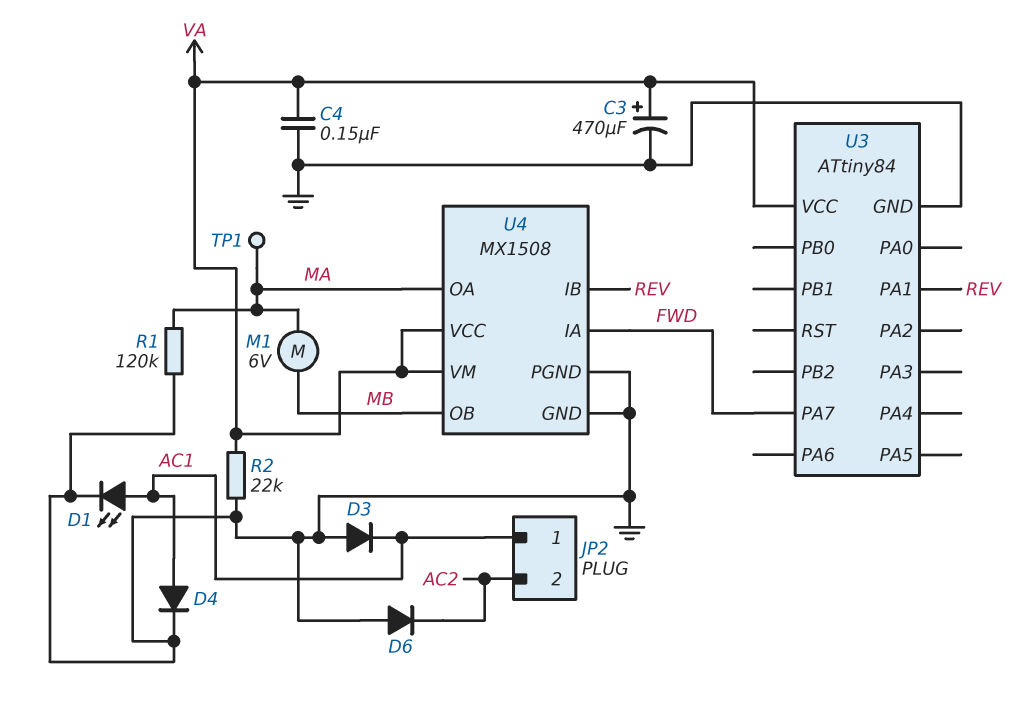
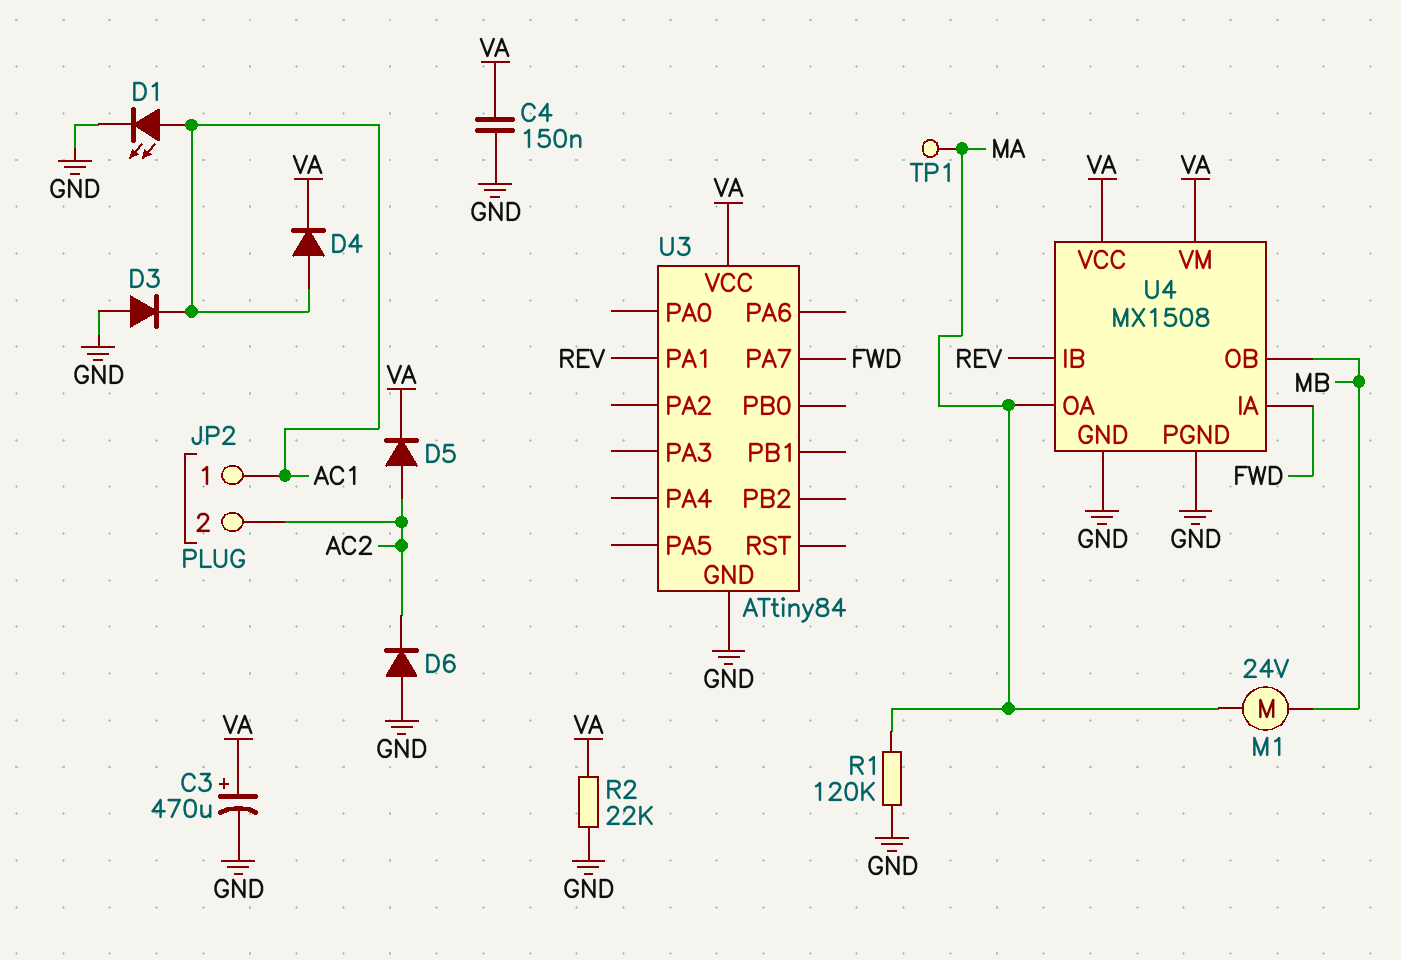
D4: diode (A AC1, K GND) -> diode (A AC1, K VA)
D5: none -> diode (A AC2, K VA)
M1: motor 6V (MA, MB) -> motor 24V (MA, MB)

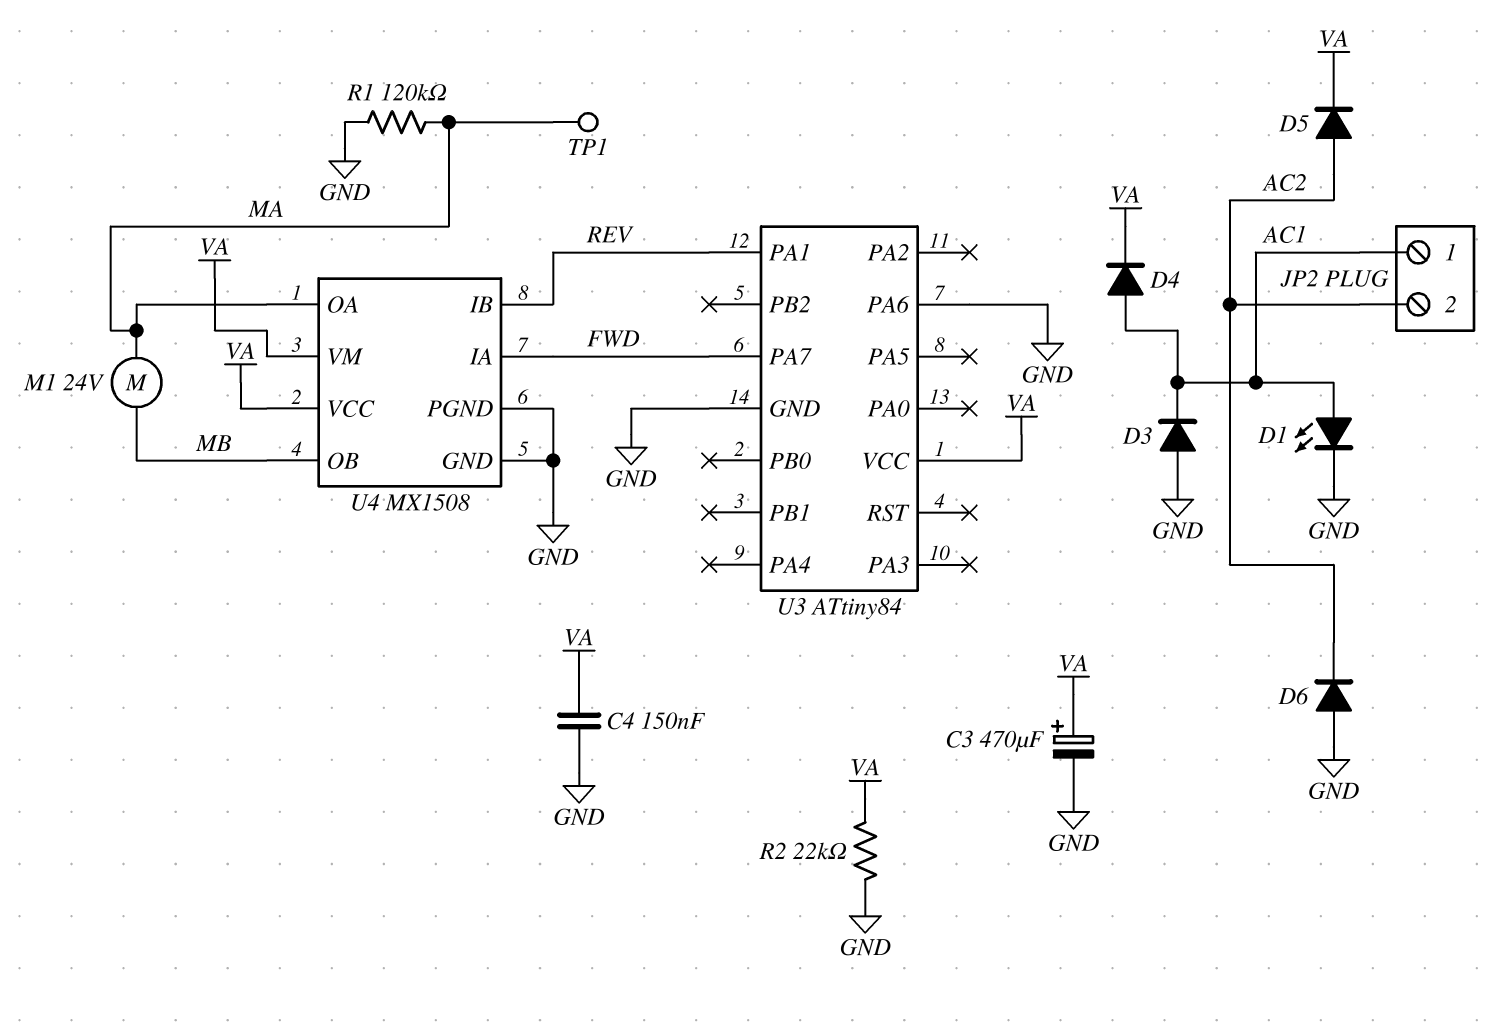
U3 pin PA6: none -> GND

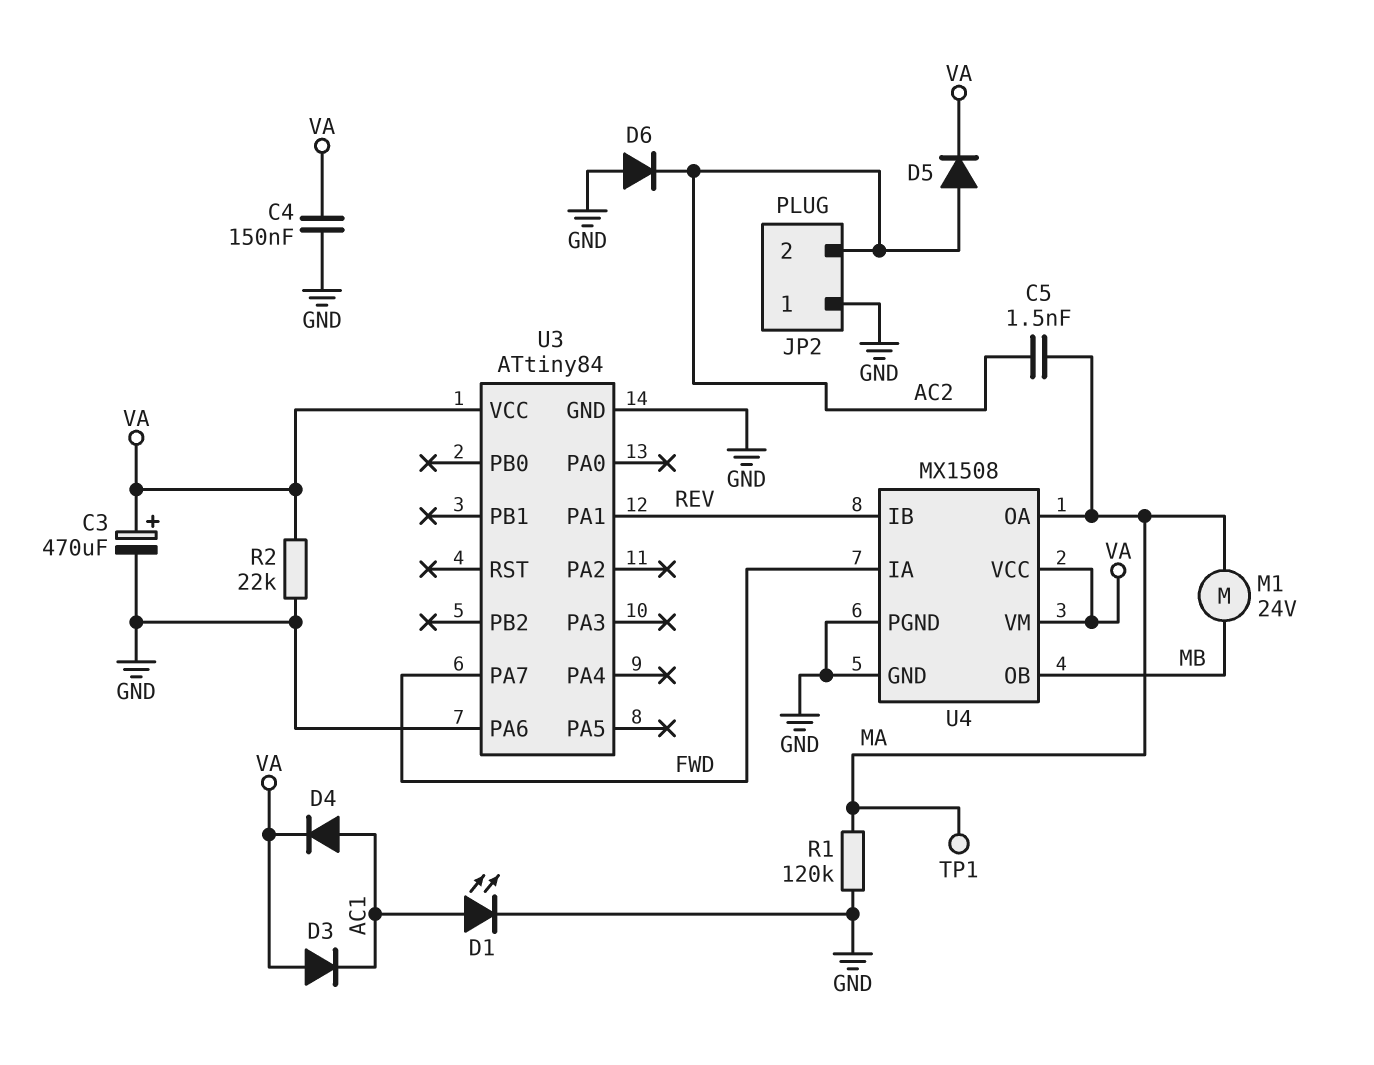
C5: none -> 1.5nF (AC2, MA)
D3: diode (A GND, K AC1) -> diode (A VA, K AC1)
JP2 pin 1: AC1 -> GND

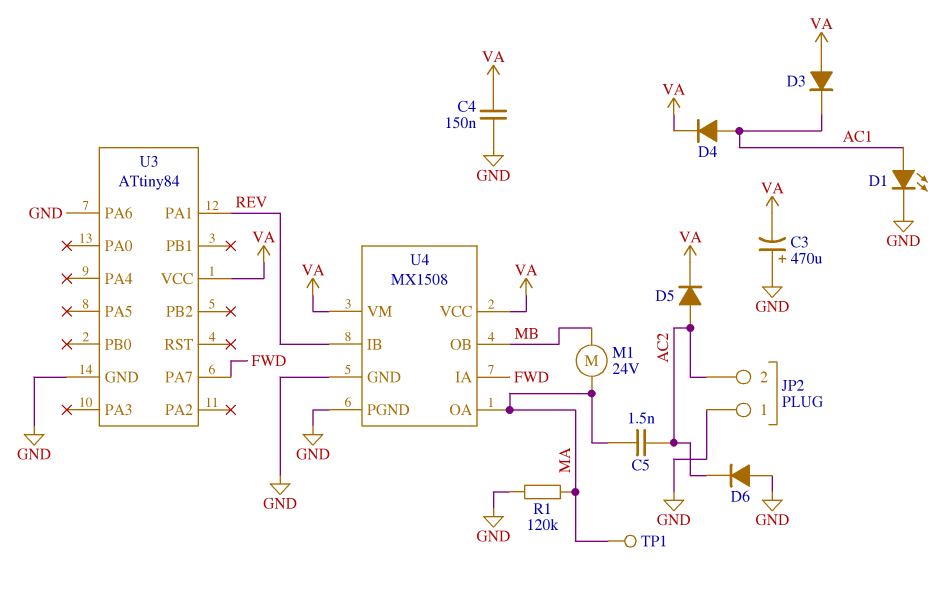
C3: 470uF (plus VA, minus GND) -> 470uF (plus GND, minus VA)
R2: 22k (GND, VA) -> none

